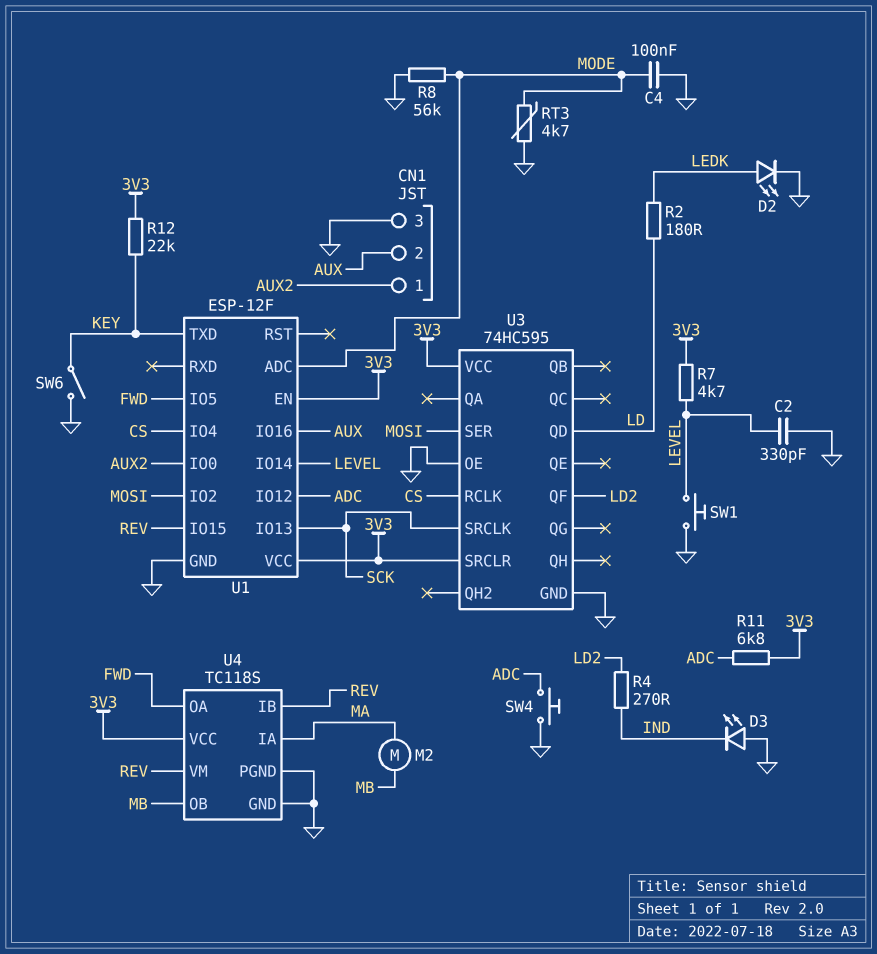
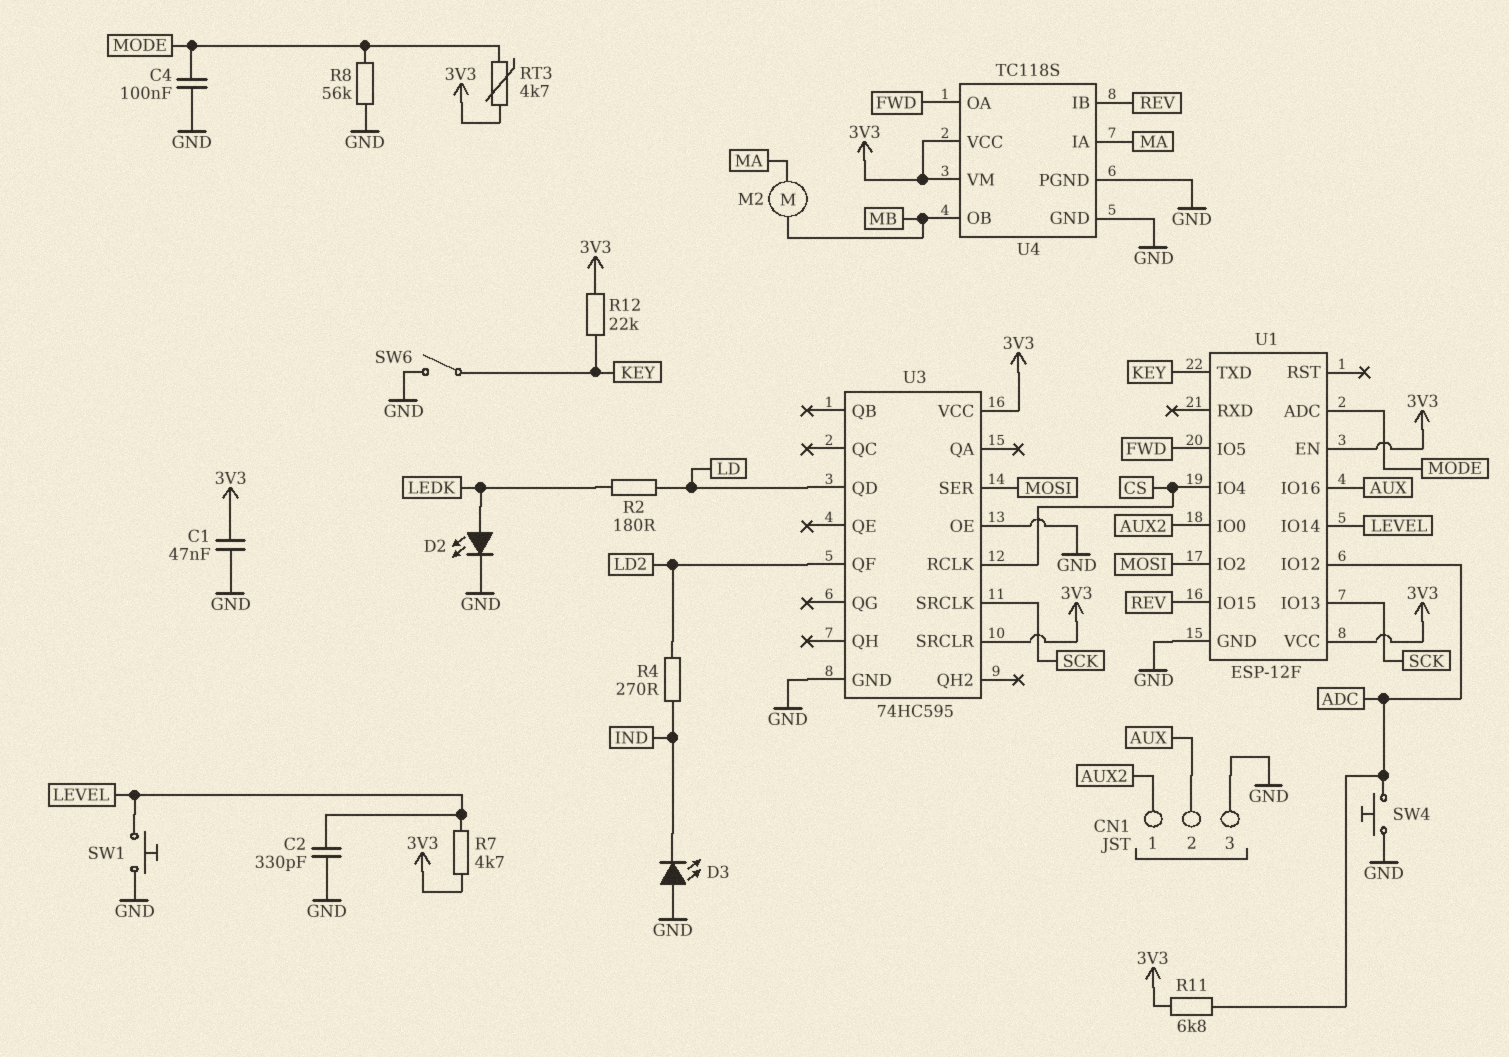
C1: none -> 47nF (3V3, GND)
RT3: 4.7k (GND, MODE) -> 4.7k (3V3, MODE)
U4 pin VM: REV -> 3V3

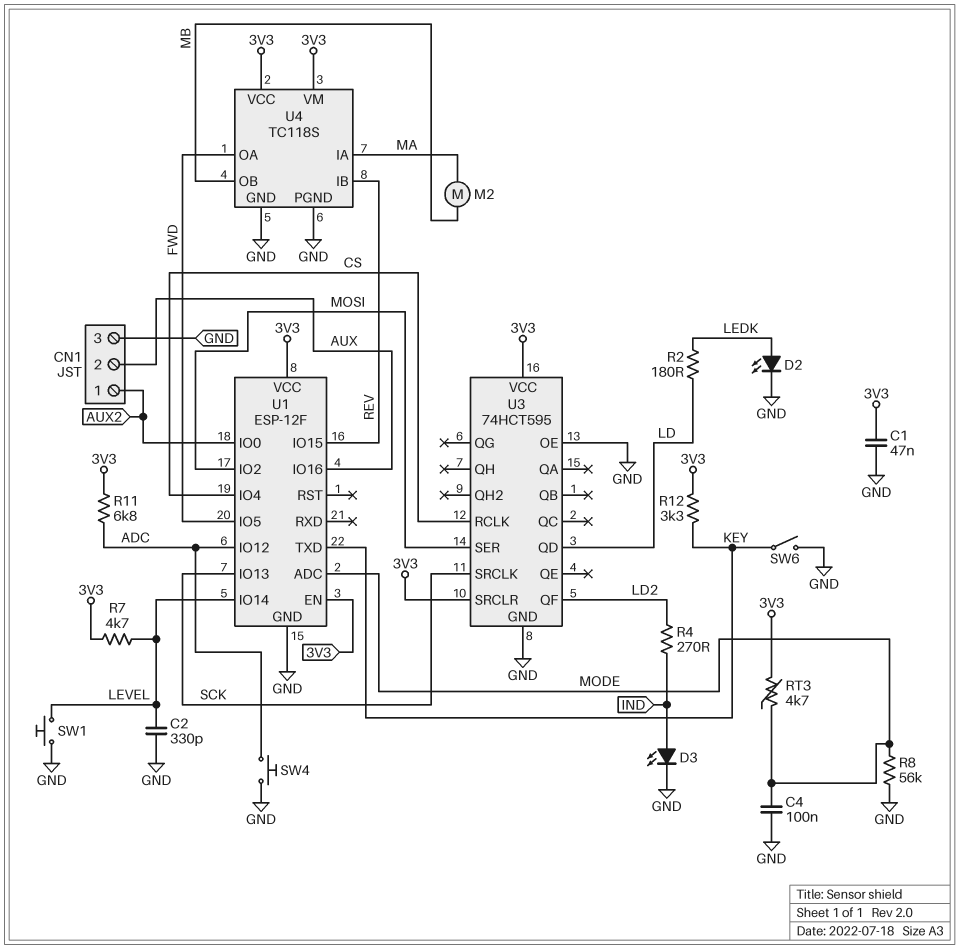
D3: LED (A GND, K IND) -> LED (A IND, K GND)
R12: 22k (3V3, KEY) -> 3.3k (3V3, KEY)
U3: 74HC595 -> 74HCT595

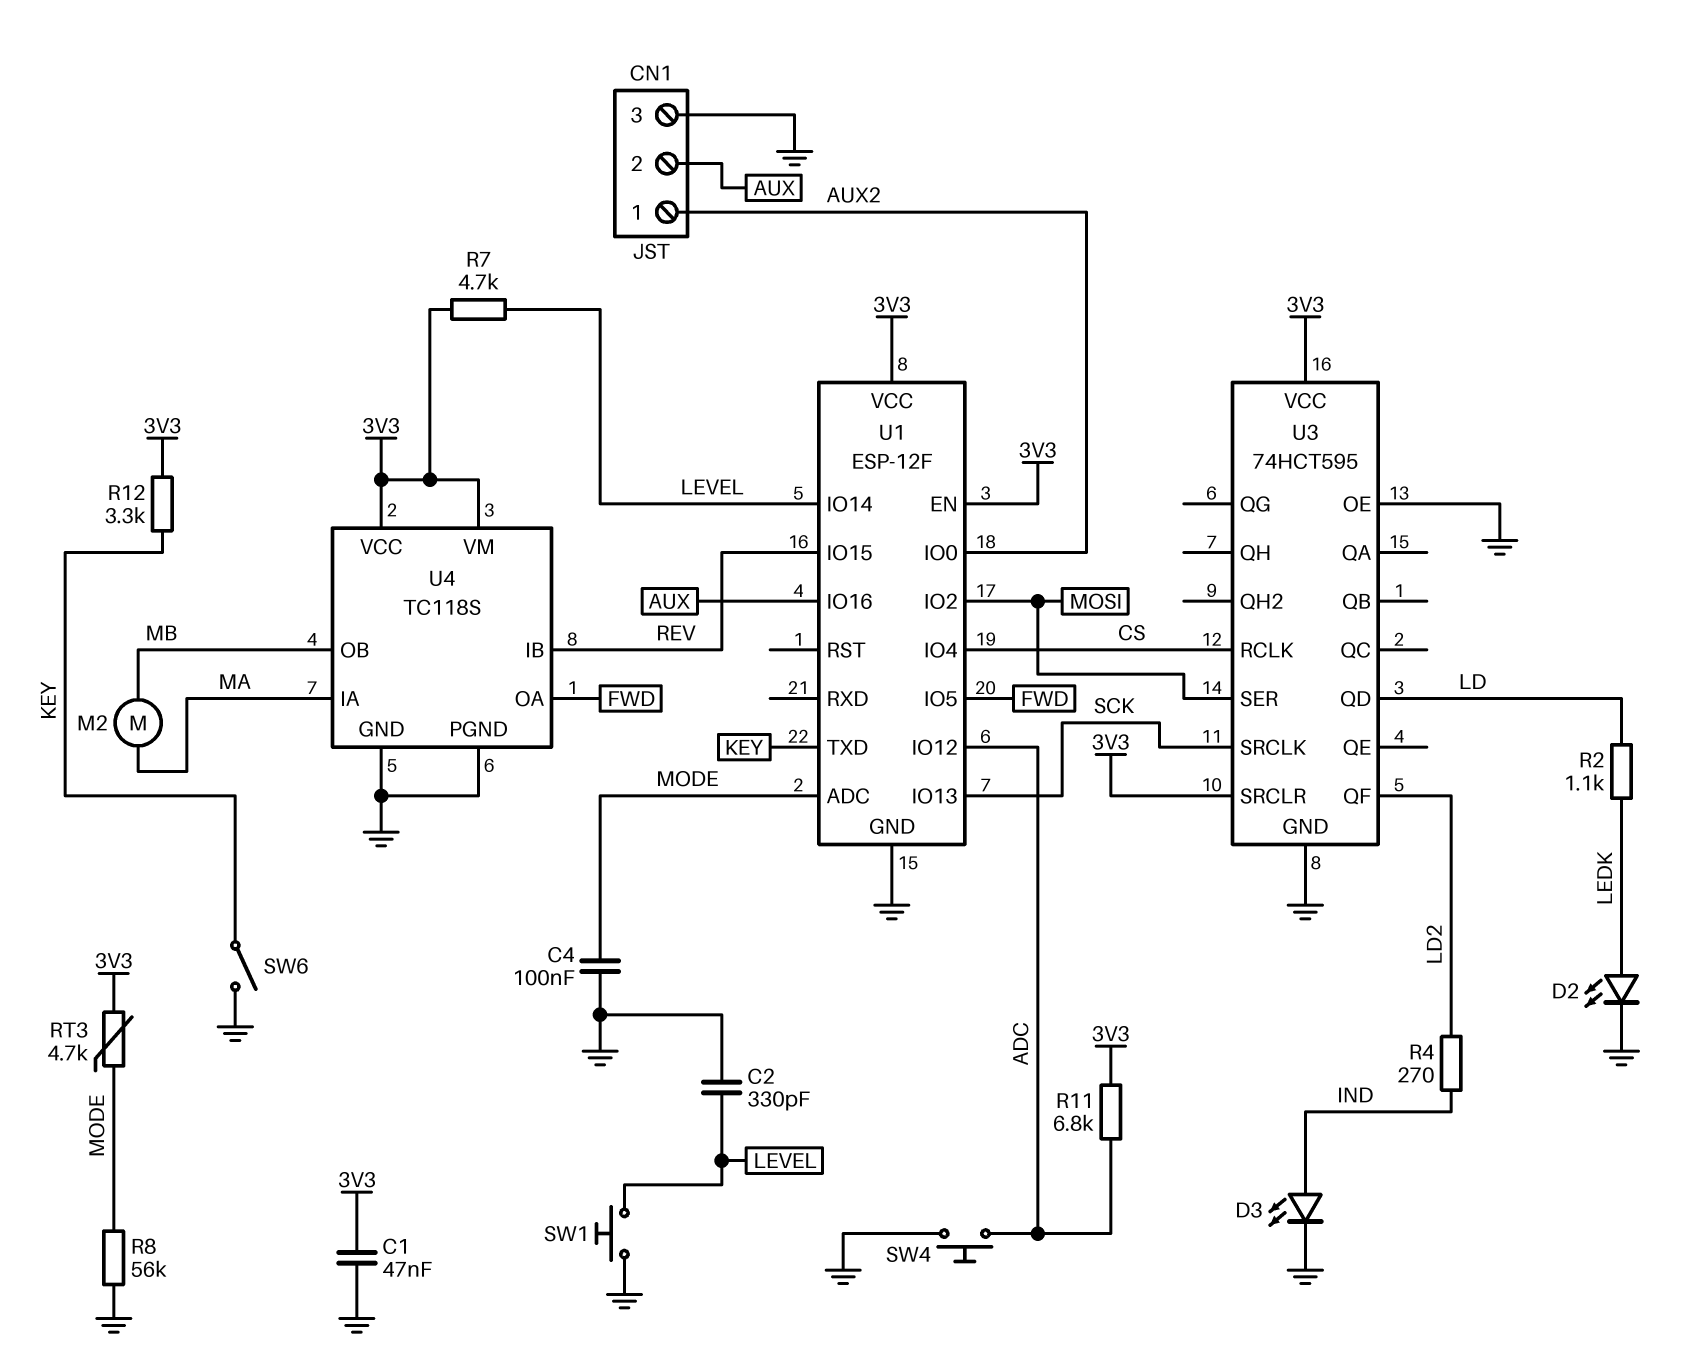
R2: 180 (LD, LEDK) -> 1.1k (LD, LEDK)

